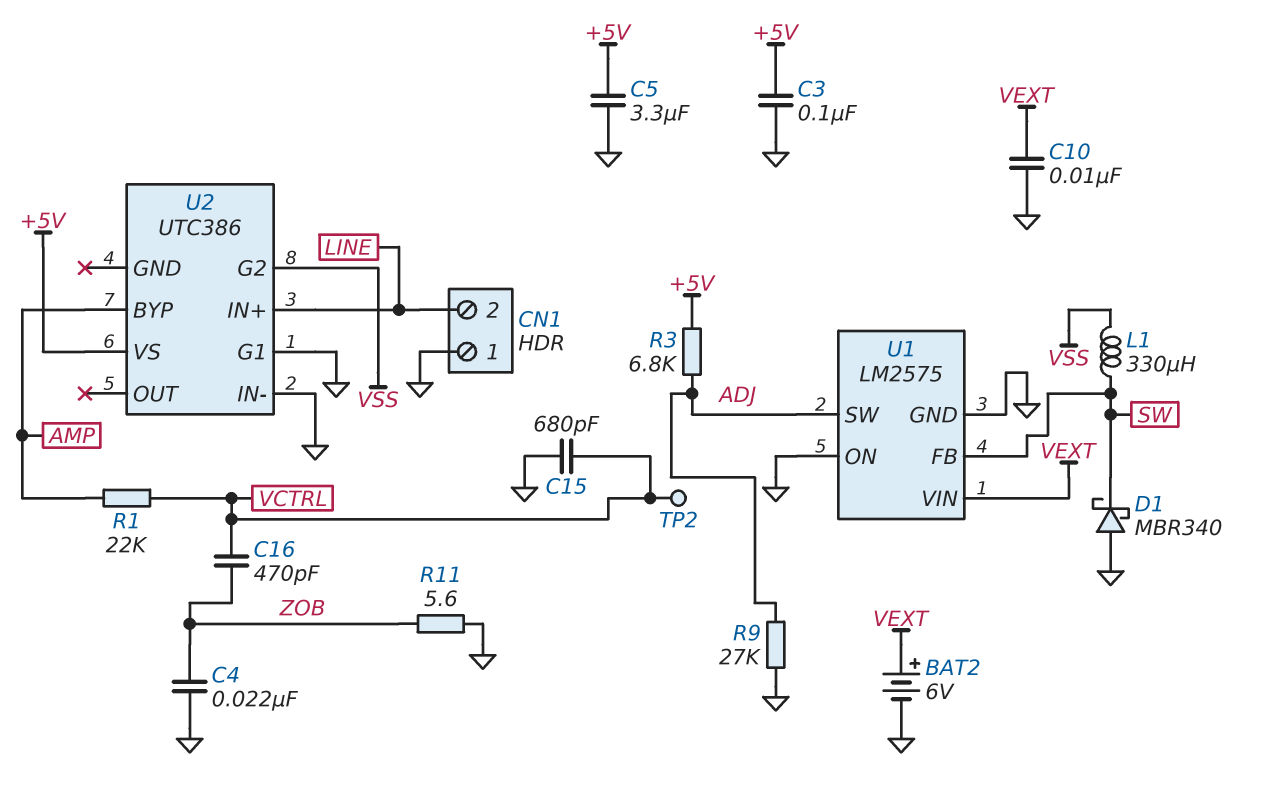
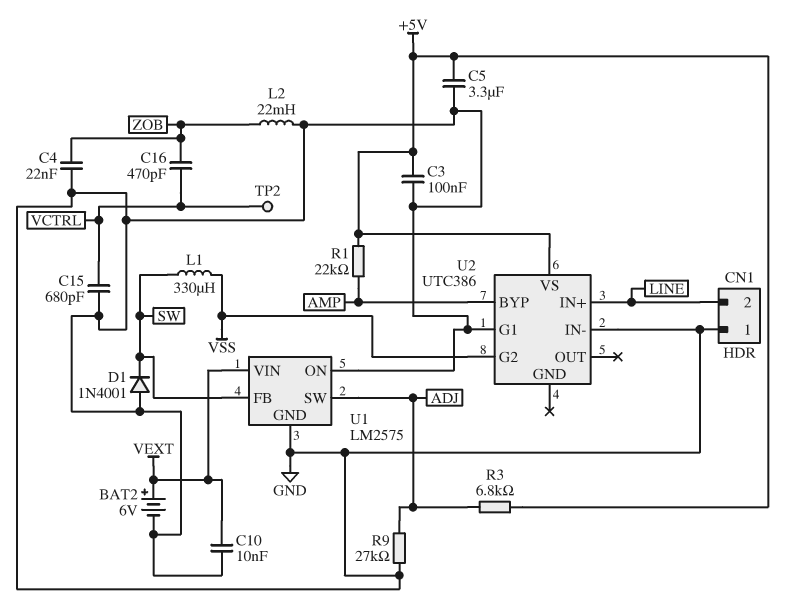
D1: schottky MBR340 (A GND, K SW) -> diode 1N4001 (A GND, K SW)
L2: none -> 22mH (GND, ZOB)
R1: 22k (AMP, VCTRL) -> 22k (+5V, AMP)
R11: 5.6 (GND, ZOB) -> none

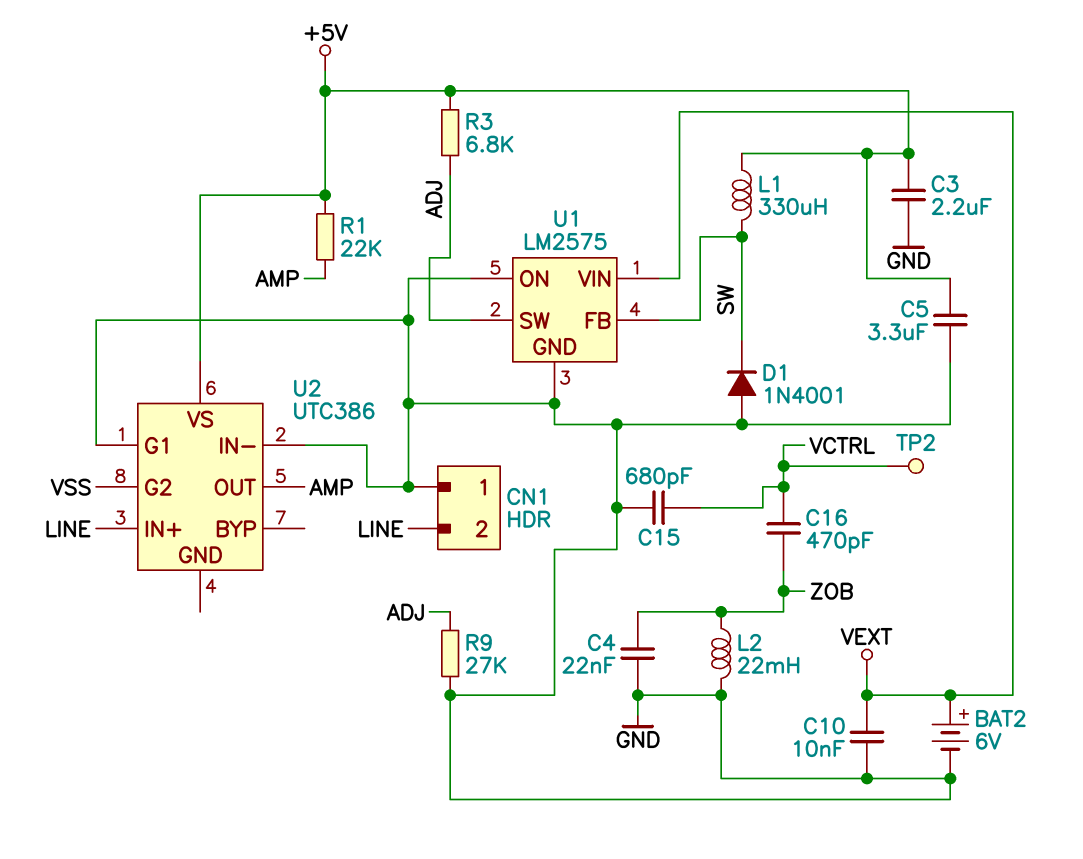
C3: 100nF (+5V, GND) -> 2.2uF (+5V, GND)
L1: 330uH (SW, VSS) -> 330uH (+5V, SW)
U2 pin BYP: AMP -> none
U2 pin OUT: none -> AMP

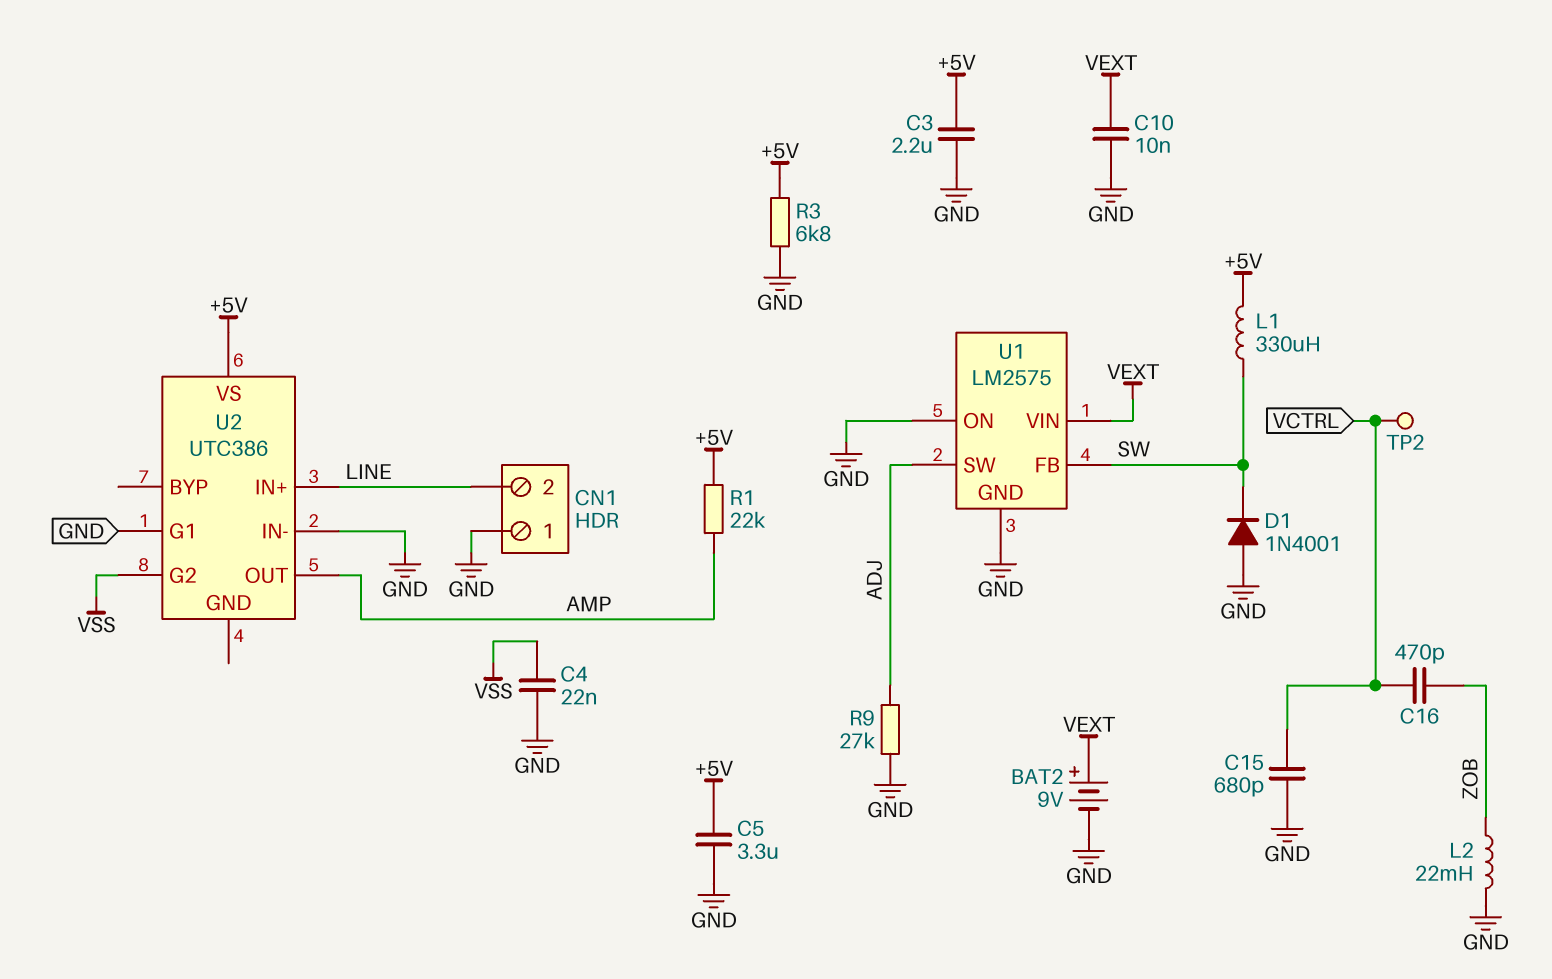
BAT2: 6V (plus VEXT, minus GND) -> 9V (plus VEXT, minus GND)
C4: 22nF (GND, ZOB) -> 22nF (GND, VSS)
R3: 6.8k (+5V, ADJ) -> 6.8k (+5V, GND)

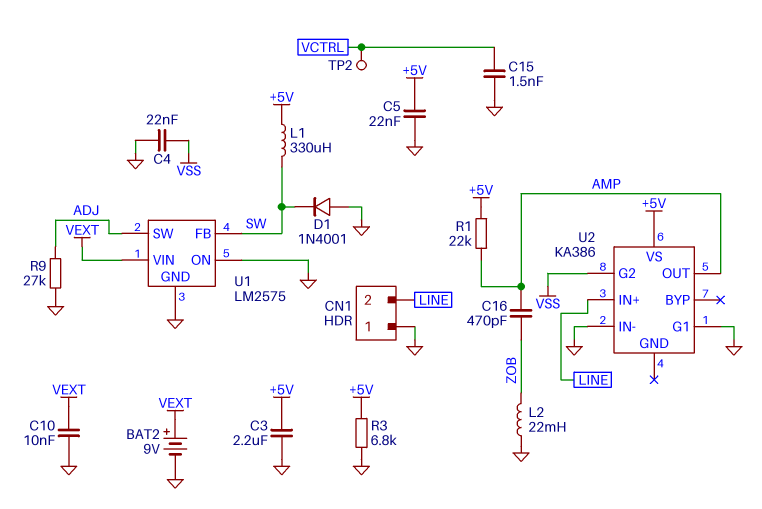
C5: 3.3uF (+5V, GND) -> 22nF (+5V, GND)
C15: 680pF (GND, VCTRL) -> 1.5nF (GND, VCTRL)
C16: 470pF (VCTRL, ZOB) -> 470pF (AMP, ZOB)
U2: UTC386 -> KA386

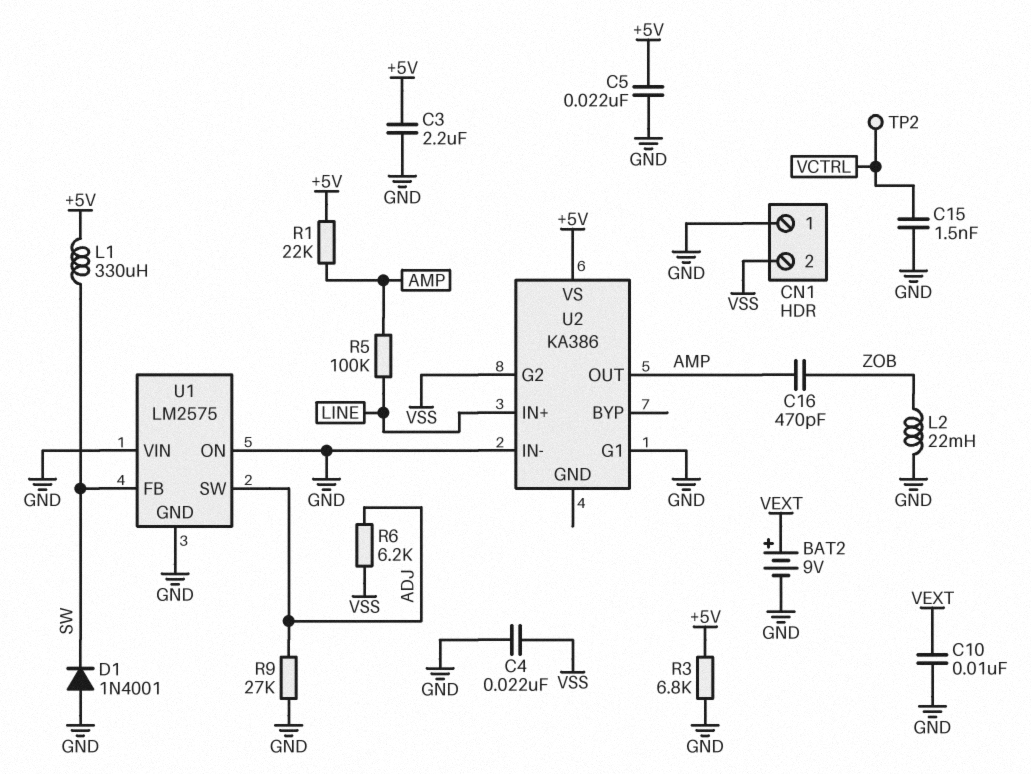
CN1 pin 2: LINE -> VSS
R5: none -> 100k (AMP, LINE)
R6: none -> 6.2k (ADJ, VSS)
U1 pin VIN: VEXT -> GND

